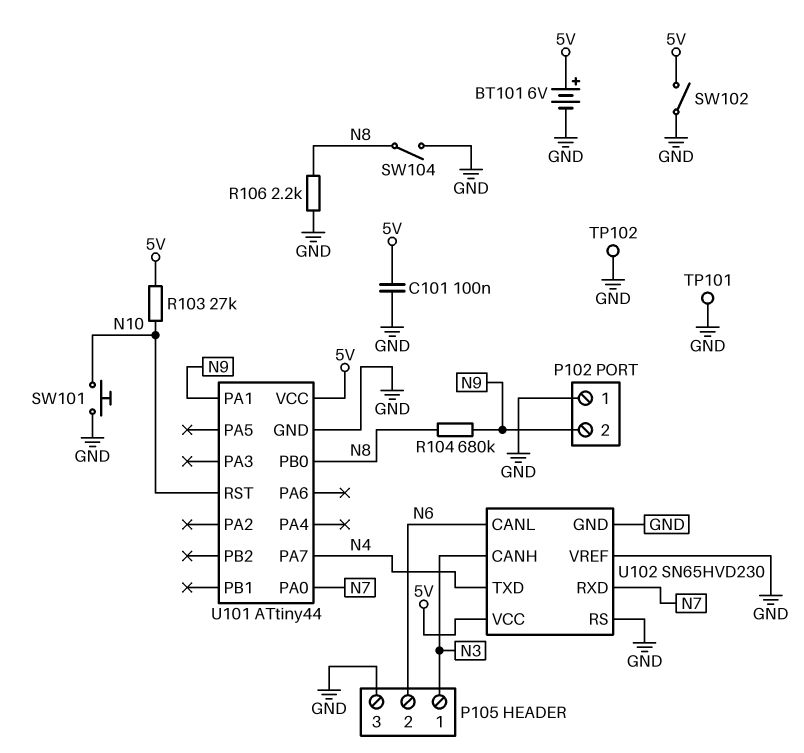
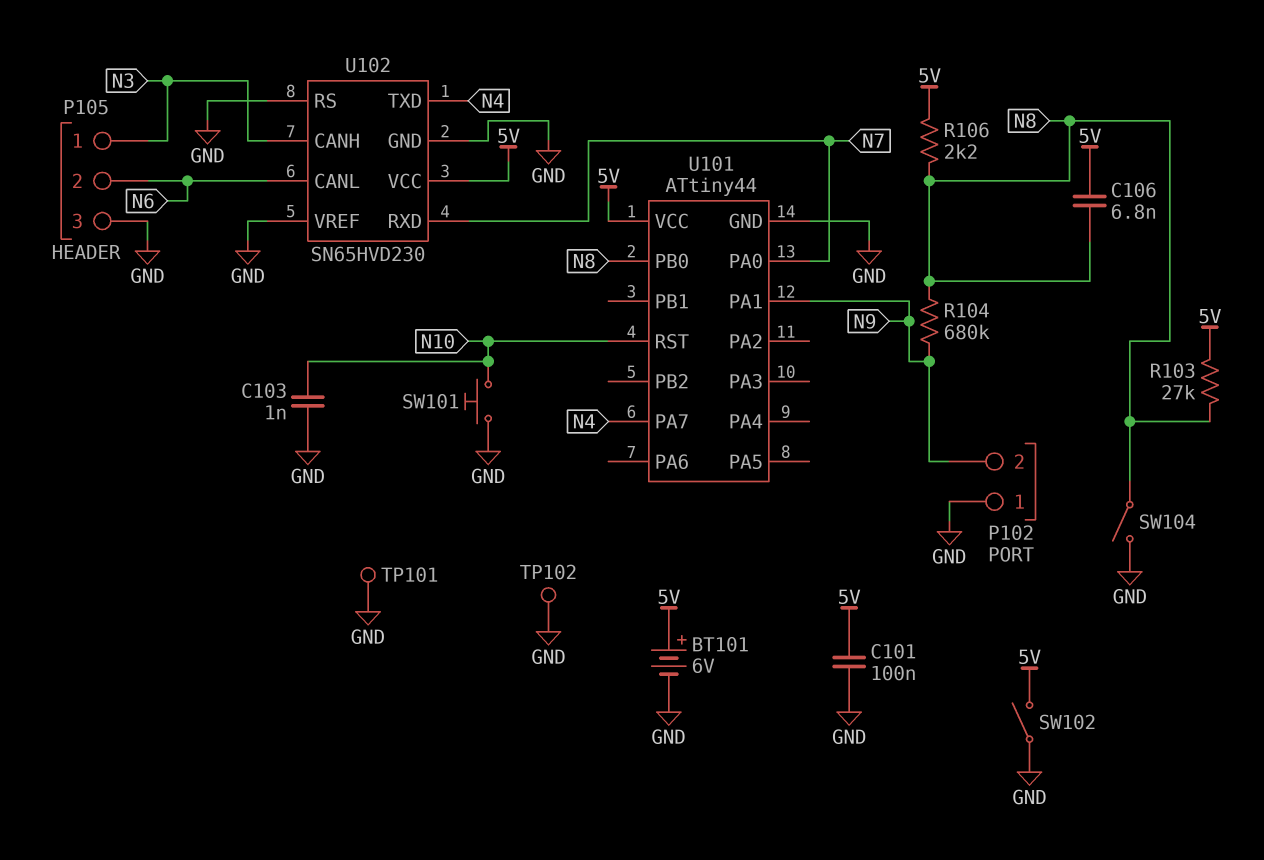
C103: none -> 1nF (GND, N10)
C106: none -> 6.8nF (5V, N8)
R103: 27k (5V, N10) -> 27k (5V, N8)
R106: 2.2k (GND, N8) -> 2.2k (5V, N8)

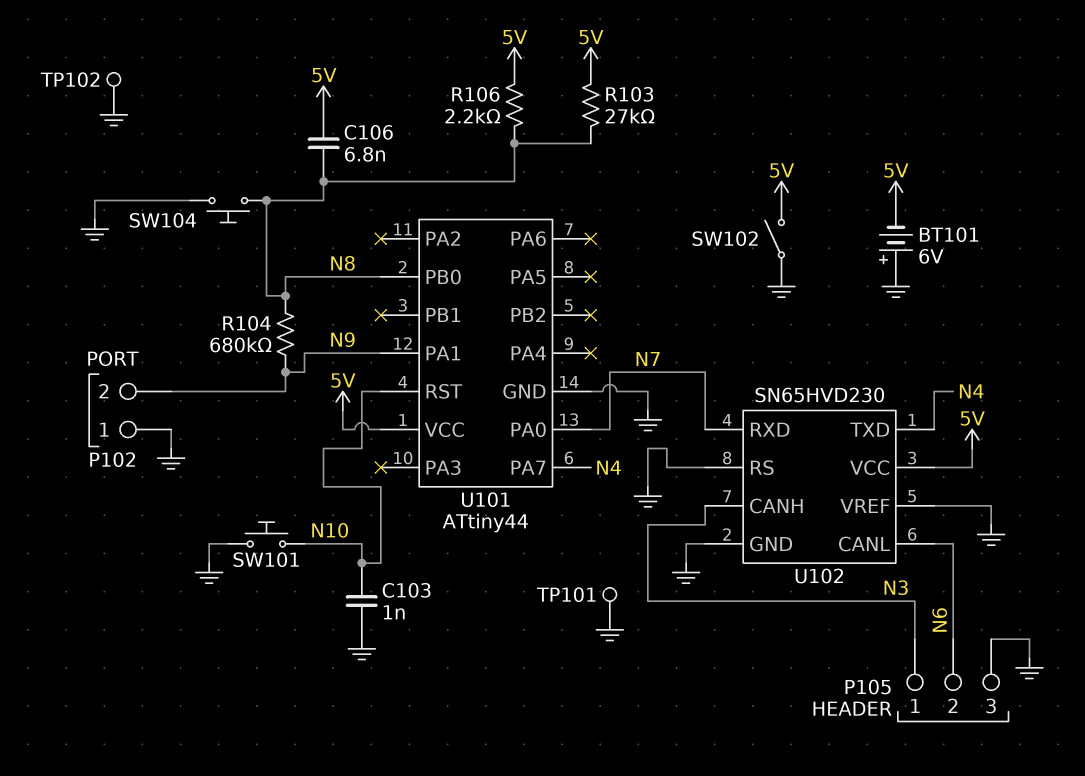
BT101: 6V (plus 5V, minus GND) -> 6V (plus GND, minus 5V)
C101: 100nF (5V, GND) -> none
SW104: switch (GND, N8) -> button (GND, N8)

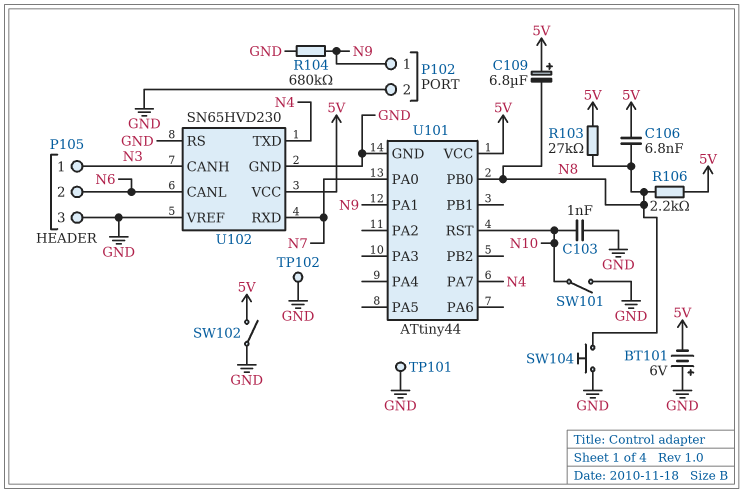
C109: none -> 6.8uF (plus 5V, minus N8)
P102 pin 1: GND -> N9
P102 pin 2: N9 -> GND
R104: 680k (N8, N9) -> 680k (GND, N9)
SW101: button (GND, N10) -> switch (GND, N10)

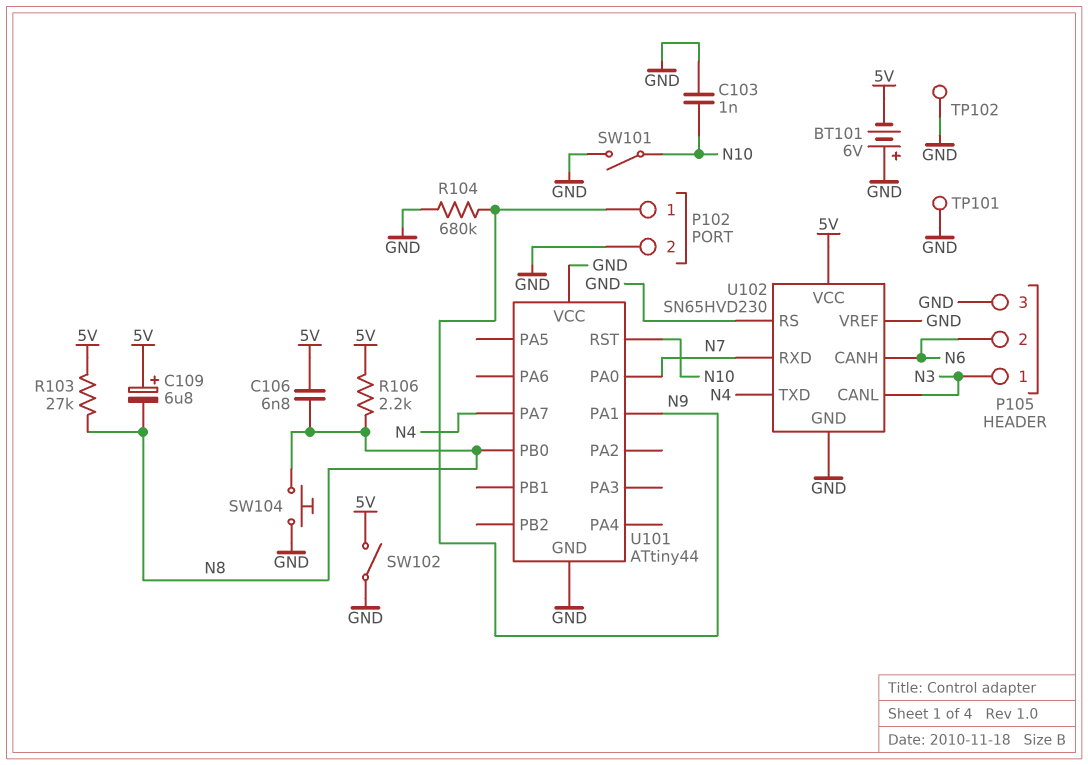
U101 pin VCC: 5V -> GND
U102 pin CANH: N3 -> N6
U102 pin CANL: N6 -> N3

